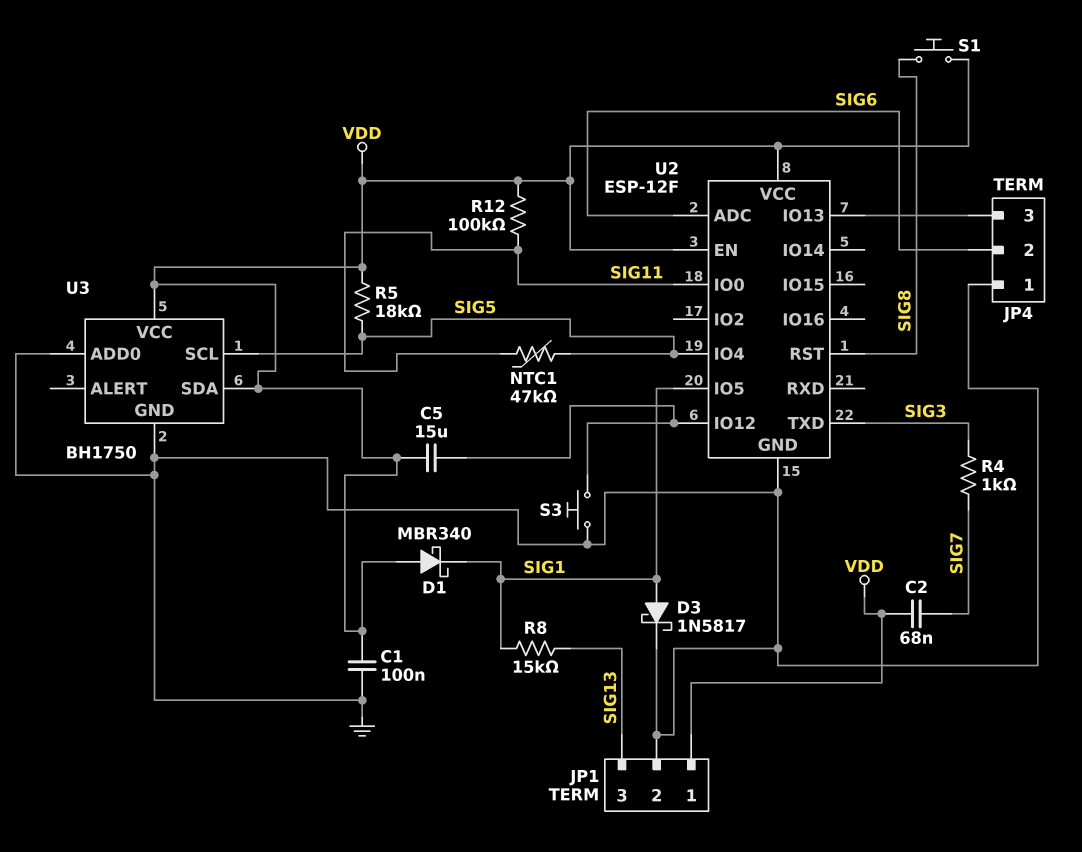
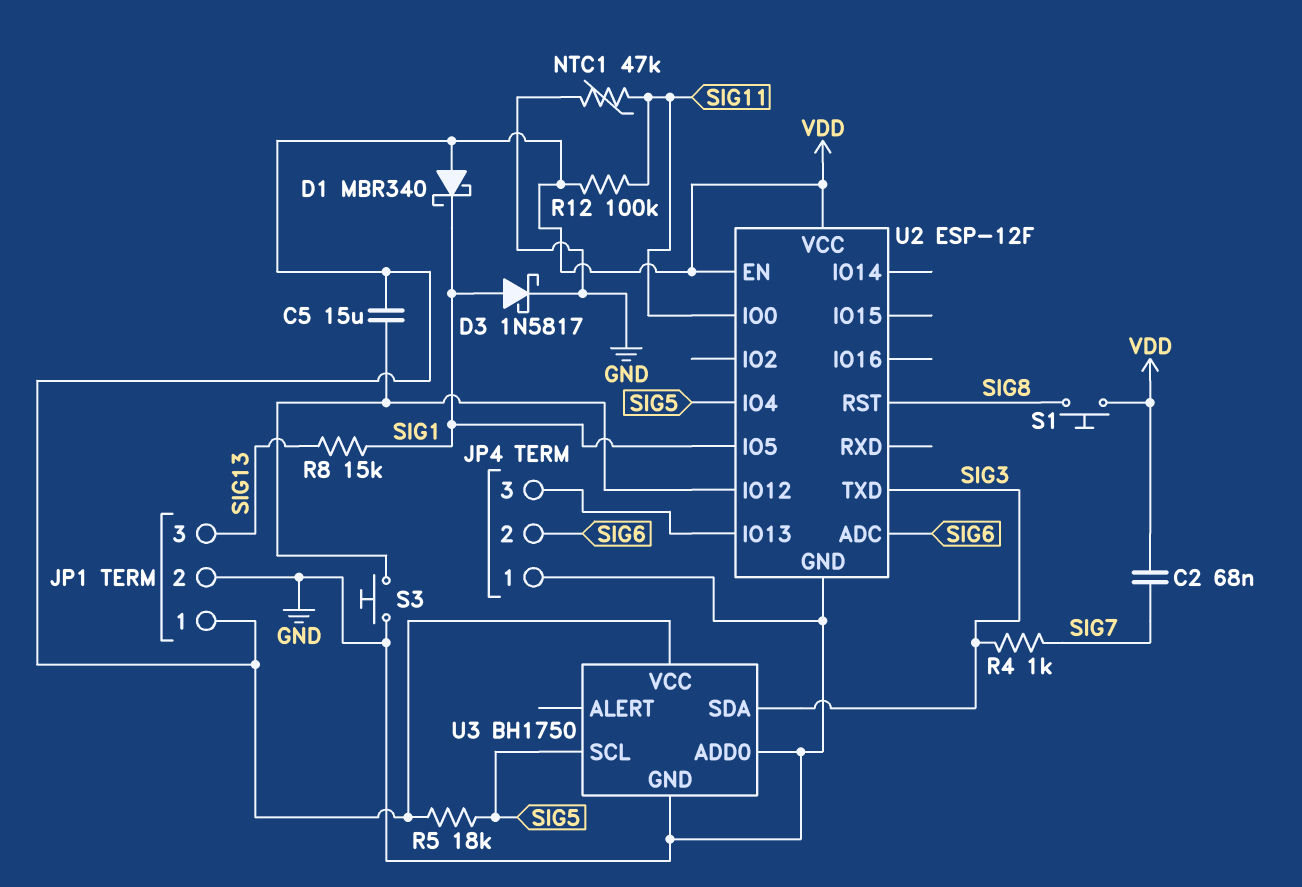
C1: 100nF (GND, VDD) -> none
NTC1: 47k (SIG5, SIG11) -> 47k (GND, SIG11)
U3 pin SDA: VDD -> SIG3

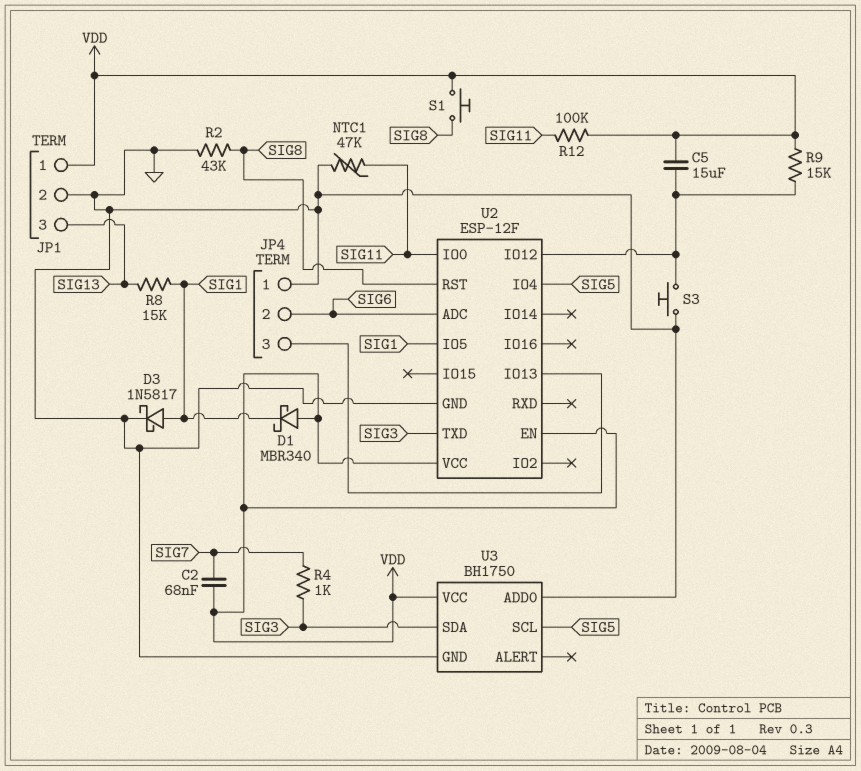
R2: none -> 43k (GND, SIG8)
R5: 18k (SIG5, VDD) -> none
R9: none -> 15k (U2/IO12, VDD)

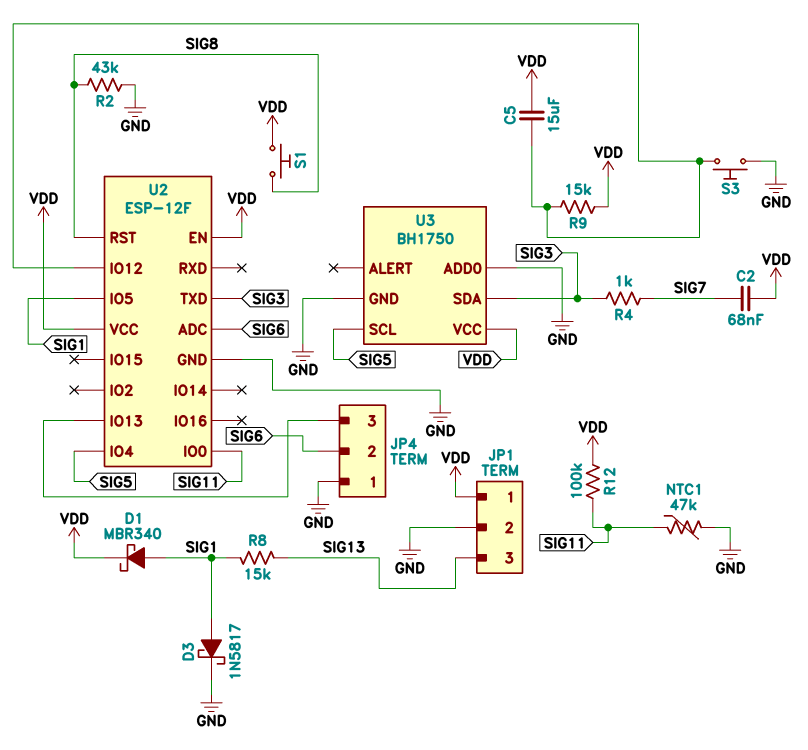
D1: schottky MBR340 (A VDD, K SIG1) -> schottky MBR340 (A SIG1, K VDD)

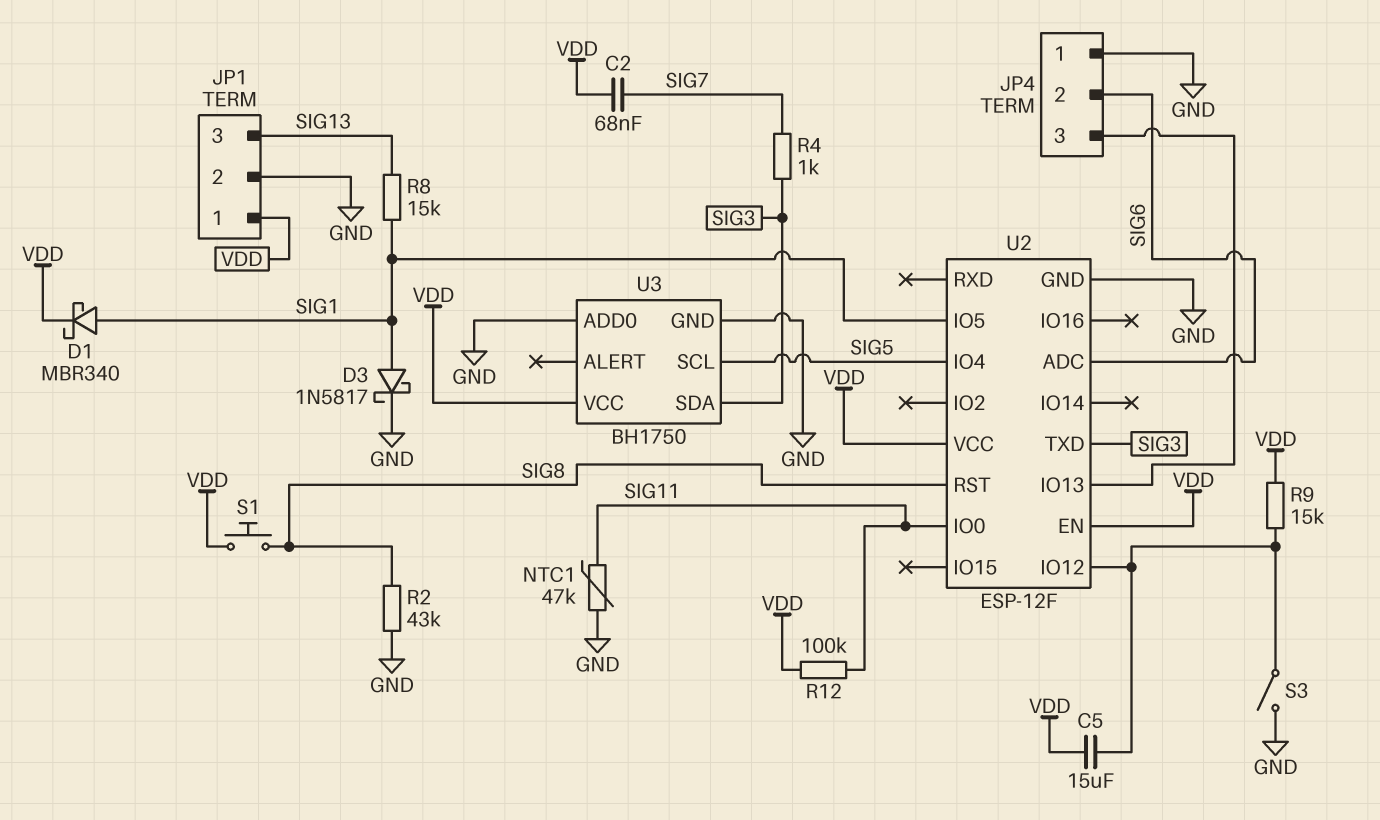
S3: button (GND, U2/IO12) -> switch (GND, U2/IO12)

